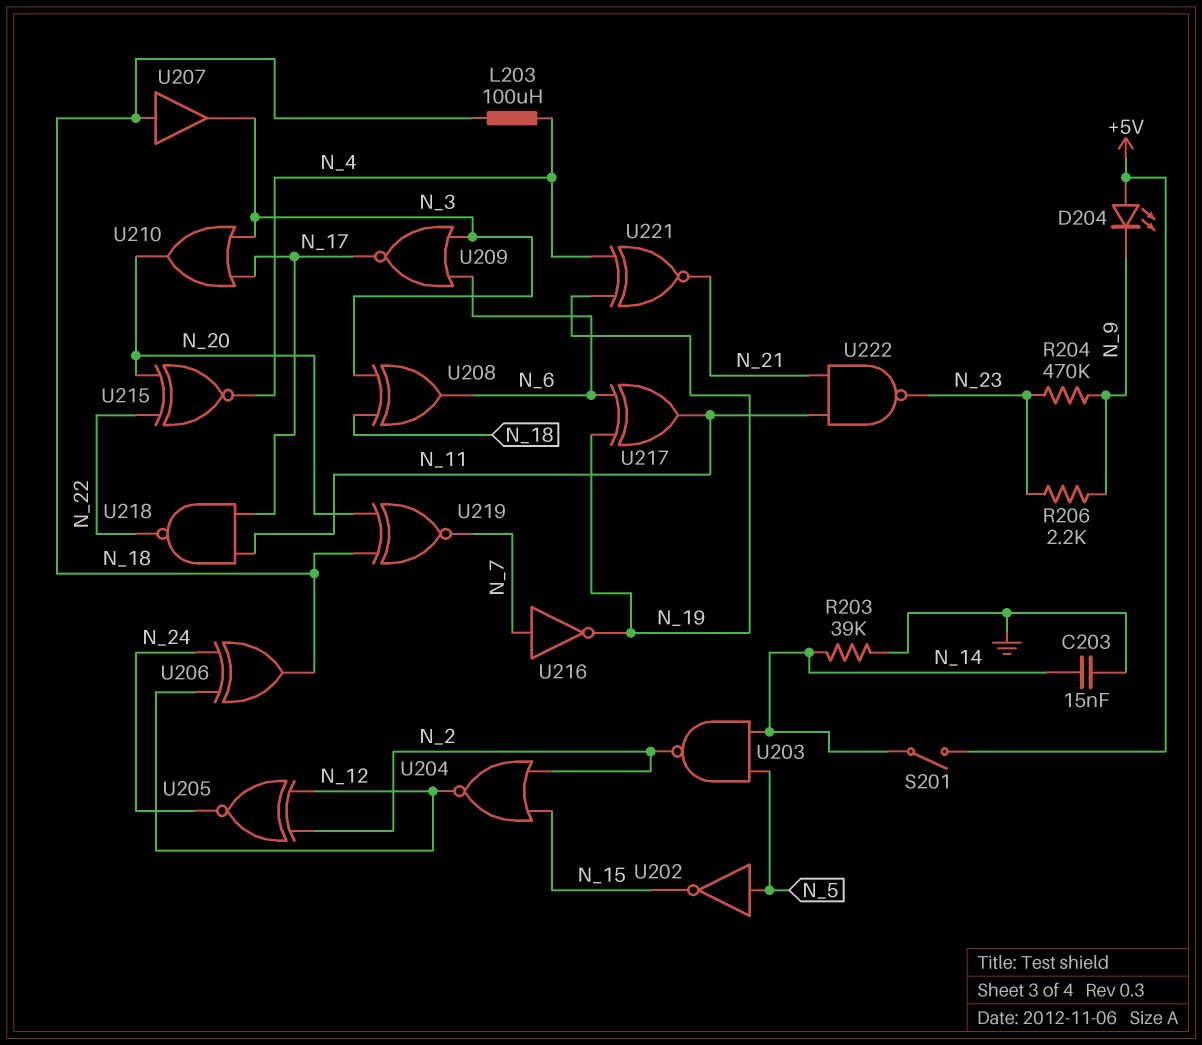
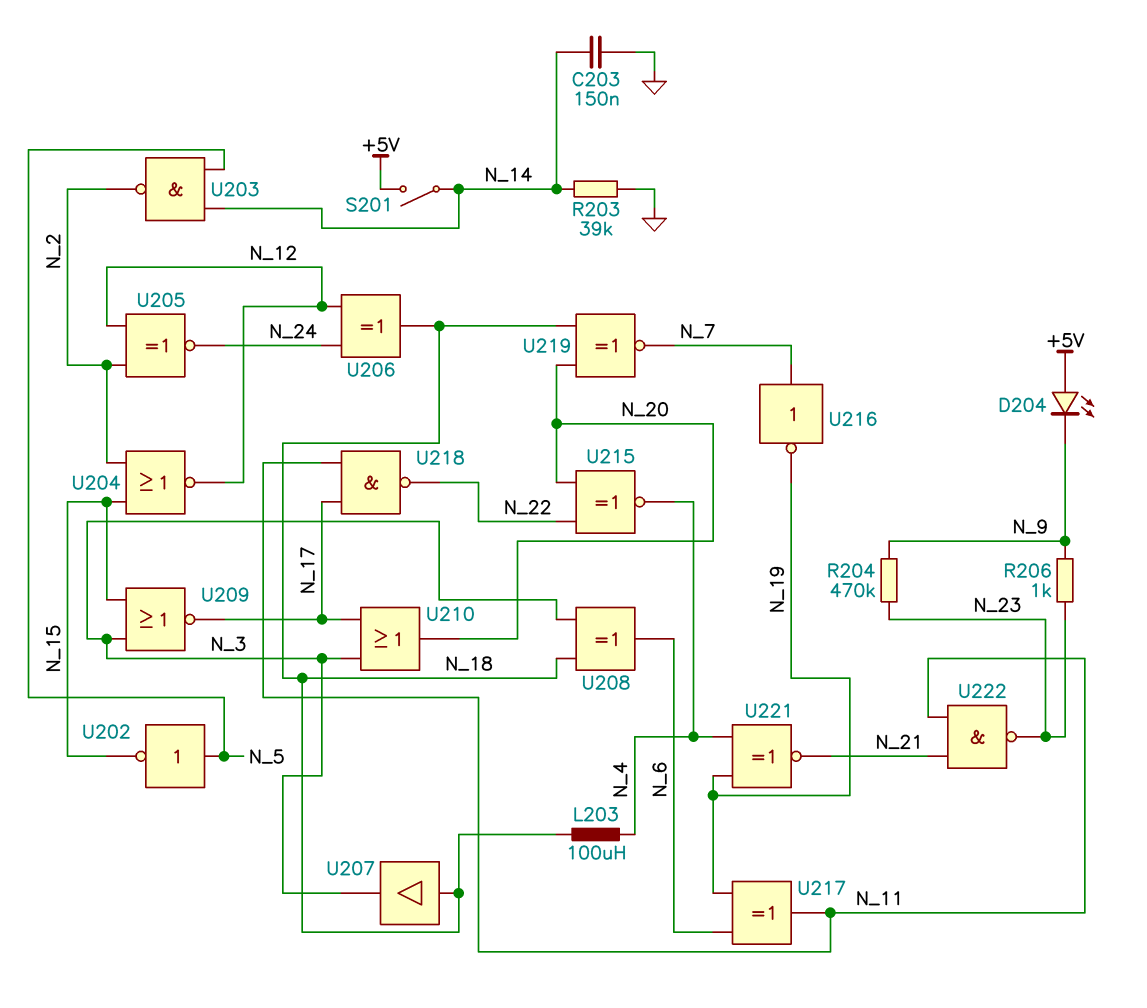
C203: 15nF (GND, N_14) -> 150nF (GND, N_14)
R206: 2.2k (N_9, N_23) -> 1k (N_9, N_23)
U209: NOR (in N_3, in N_6, out N_17) -> NOR (in N_3, in N_15, out N_17)

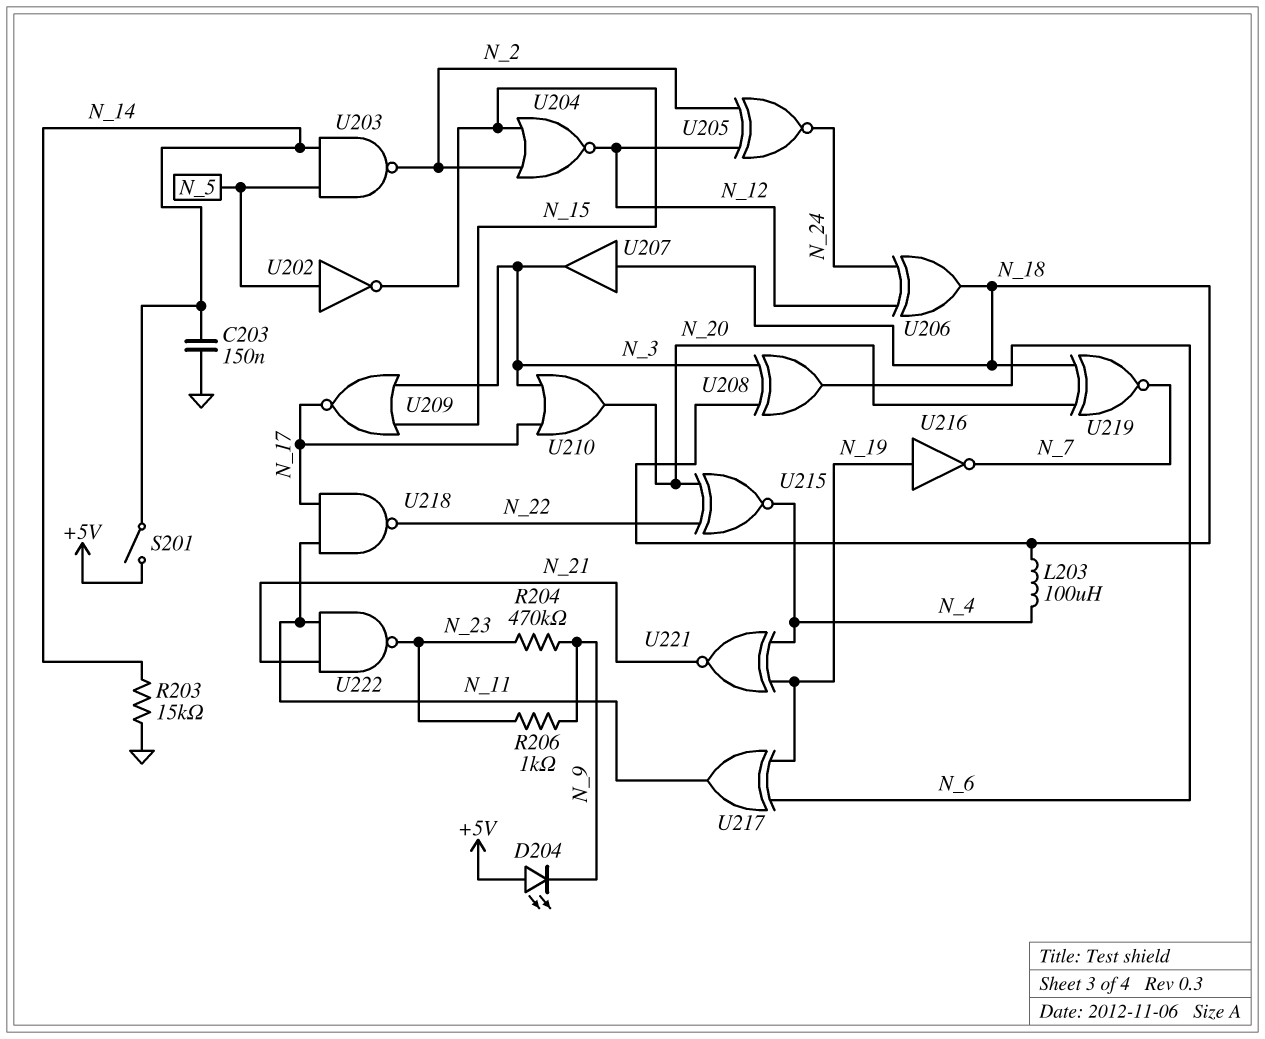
R203: 39k (GND, N_14) -> 15k (GND, N_14)
U216: NOT (in N_7, out N_19) -> NOT (in N_19, out N_7)

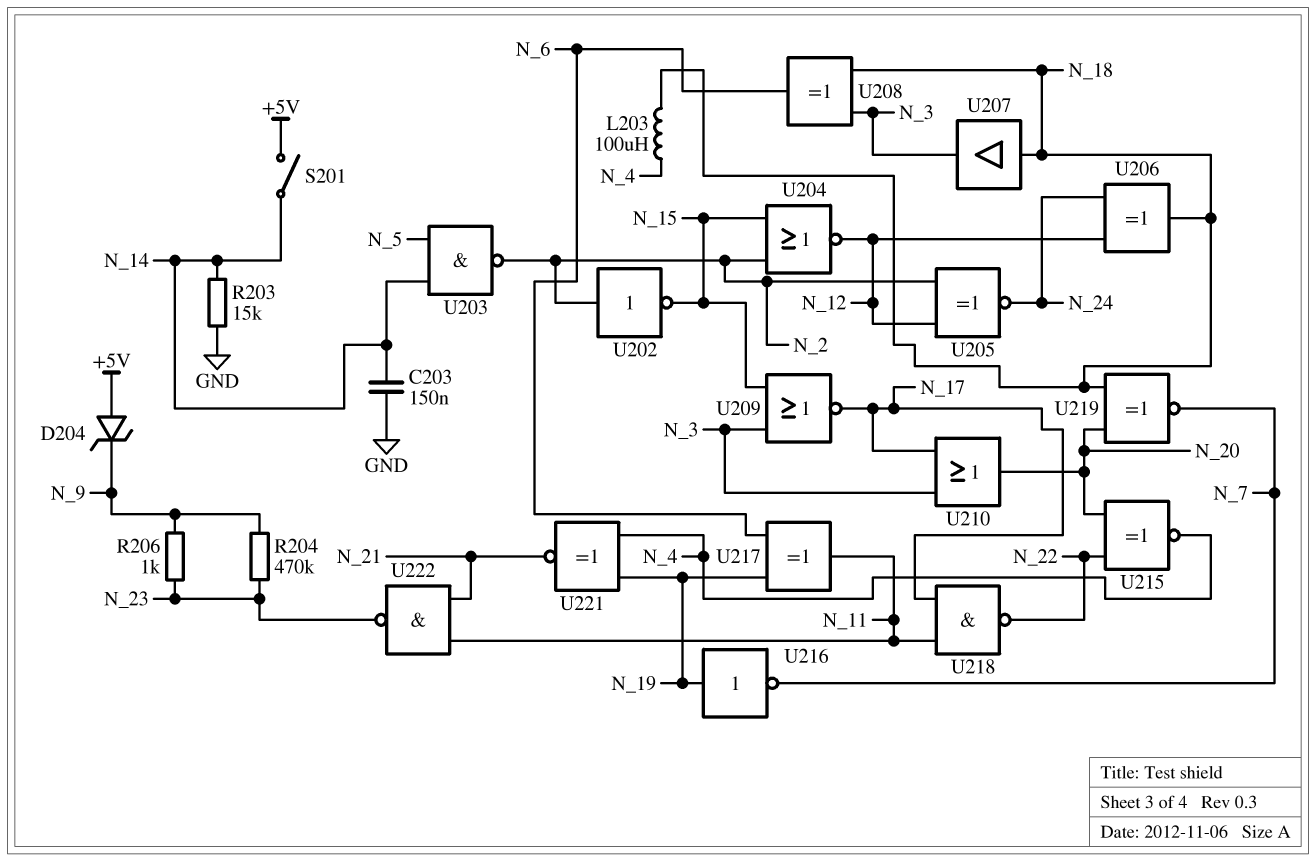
D204: LED (A +5V, K N_9) -> zener (A +5V, K N_9)
U202: NOT (in N_5, out N_15) -> NOT (in N_2, out N_15)

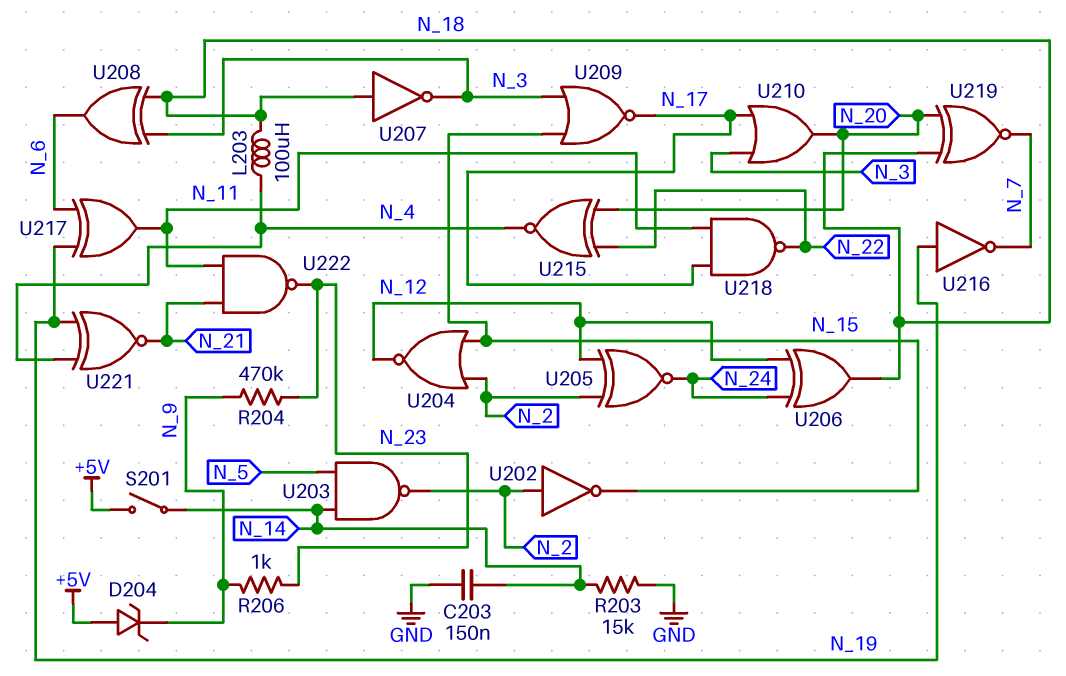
U207: buffer (in N_18, out N_3) -> NOT (in N_18, out N_3)

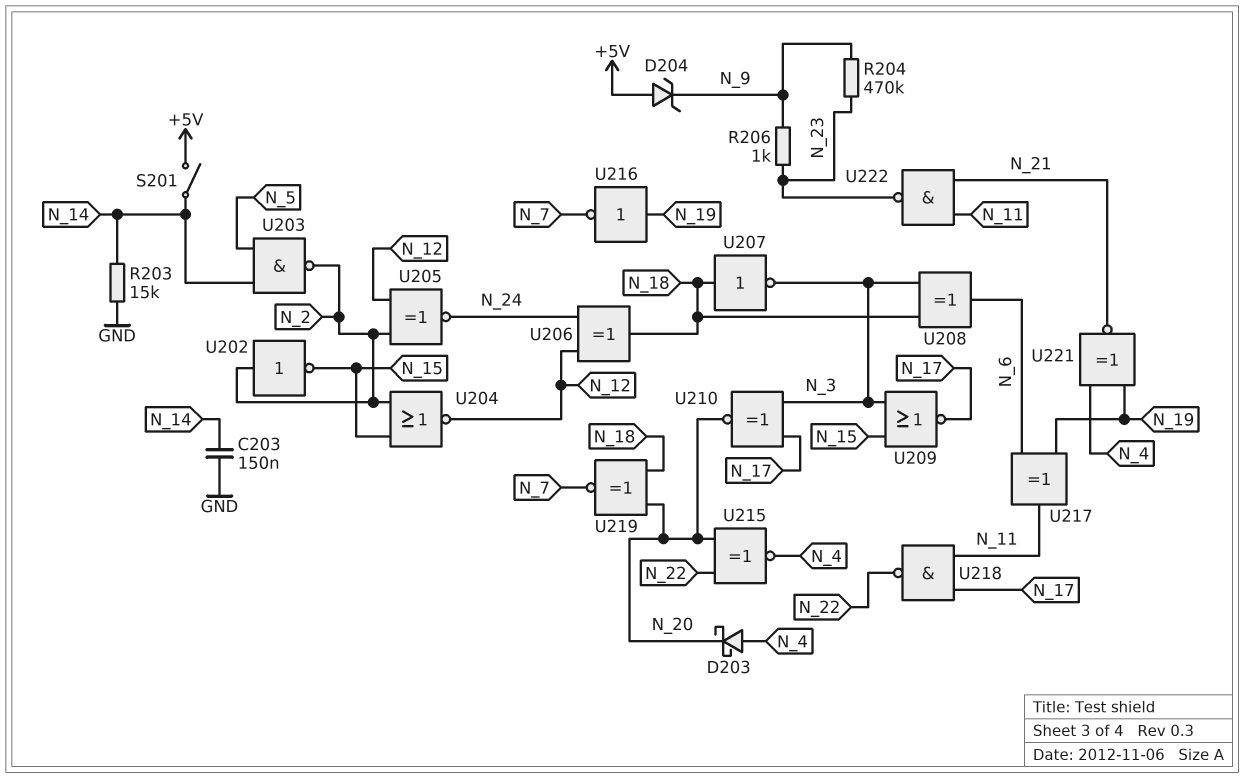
D203: none -> schottky (A N_4, K N_20)
L203: 100uH (N_4, N_18) -> none
U210: OR (in N_3, in N_17, out N_20) -> XNOR (in N_3, in N_17, out N_20)

